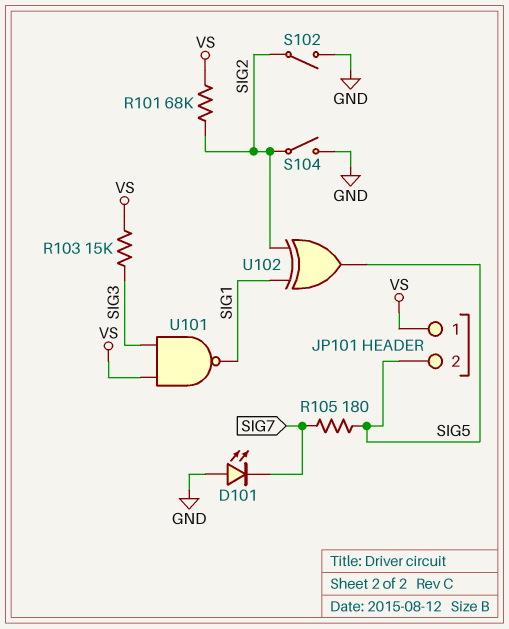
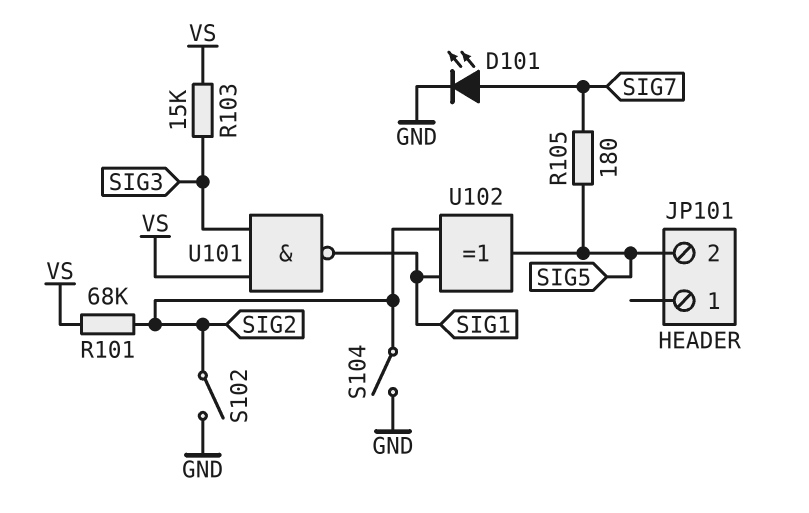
D101: LED (A GND, K SIG7) -> LED (A SIG7, K GND)
JP101 pin 1: VS -> none

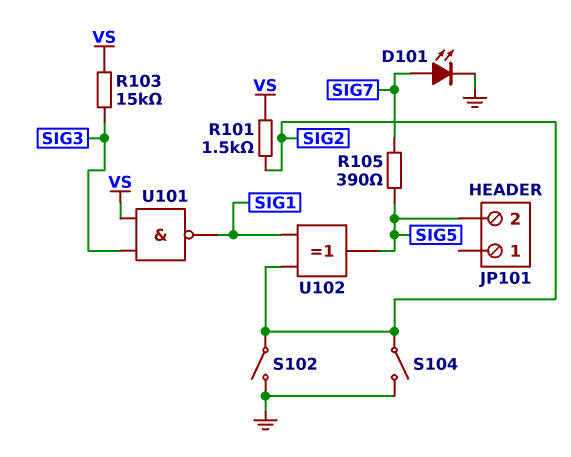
R101: 68k (SIG2, VS) -> 1.5k (SIG2, VS)
R105: 180 (SIG5, SIG7) -> 390 (SIG5, SIG7)

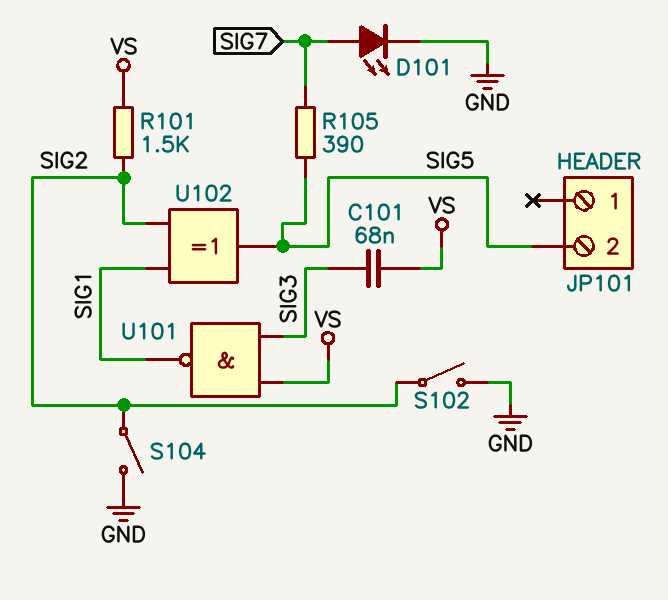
C101: none -> 68nF (SIG3, VS)
R103: 15k (SIG3, VS) -> none

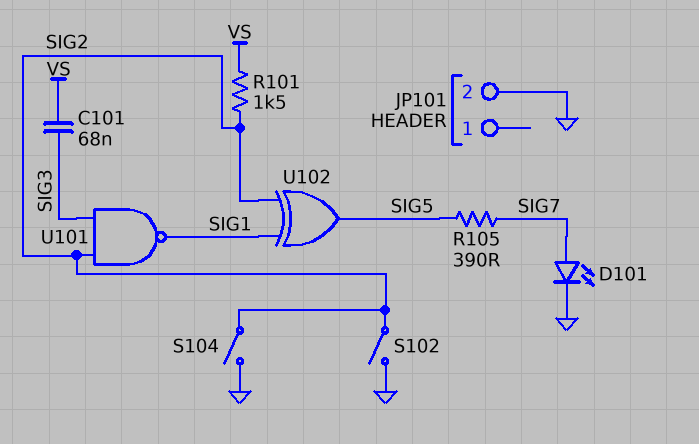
JP101 pin 2: SIG5 -> GND
U101: NAND (in SIG3, in VS, out SIG1) -> NAND (in SIG2, in SIG3, out SIG1)

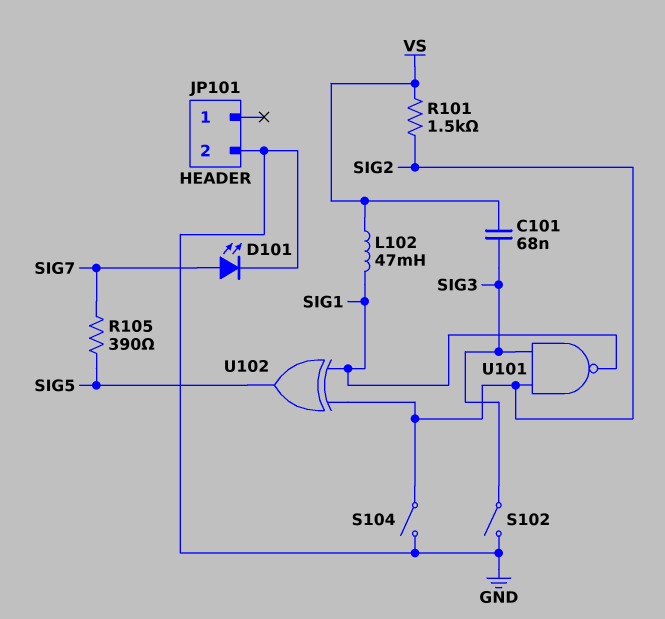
L102: none -> 47mH (SIG1, VS)
S102: switch (GND, SIG2) -> switch (GND, SIG3)

